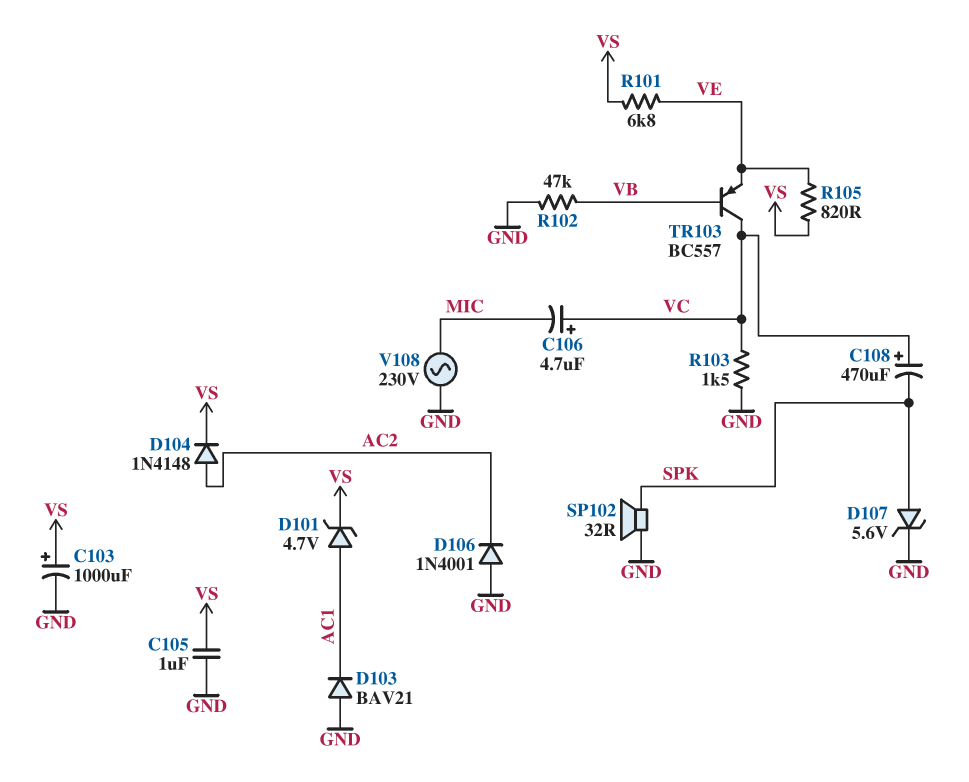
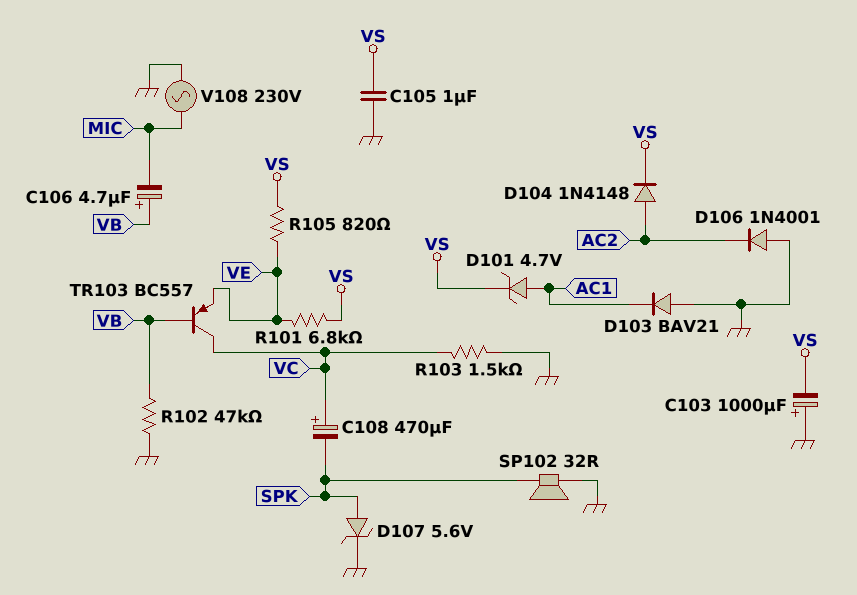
C103: 1000uF (plus VS, minus GND) -> 1000uF (plus GND, minus VS)
C106: 4.7uF (plus VC, minus MIC) -> 4.7uF (plus VB, minus MIC)

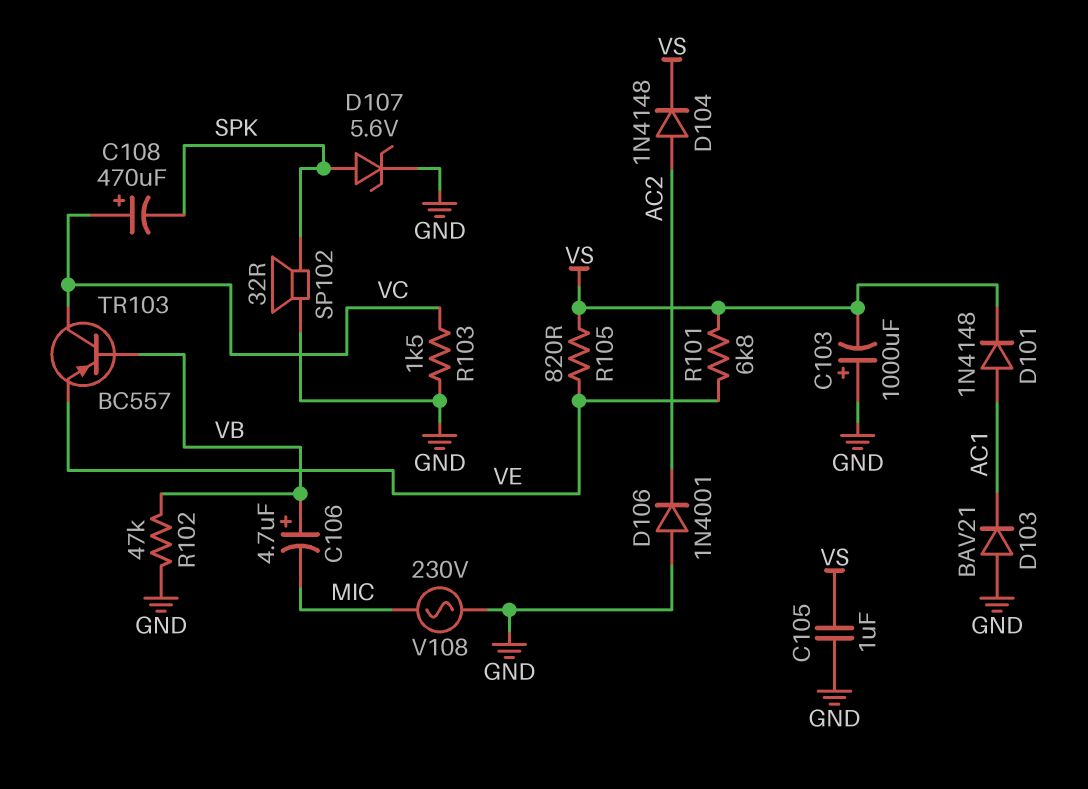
D101: zener 4.7V (A AC1, K VS) -> diode 1N4148 (A AC1, K VS)

